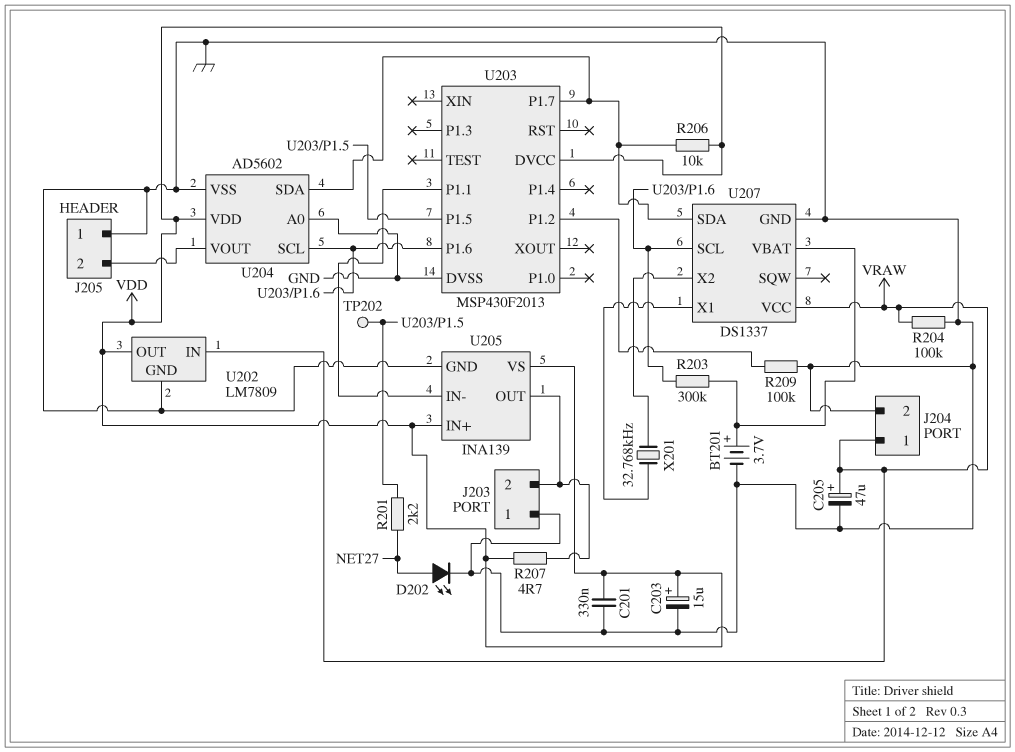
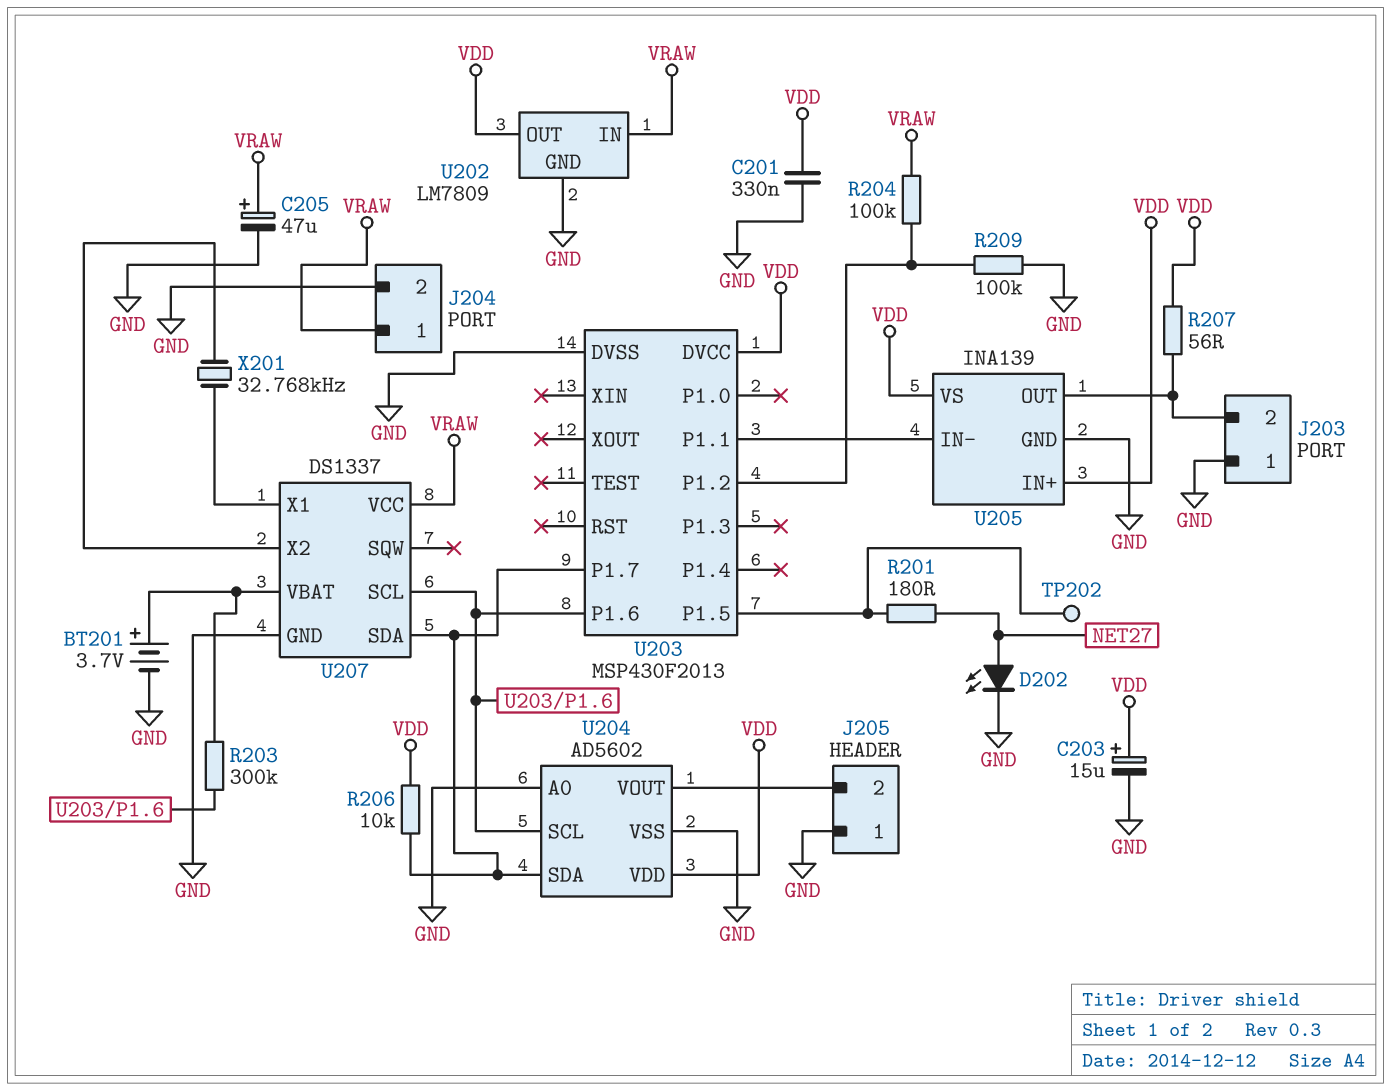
R201: 2.2k (NET27, U203/P1.5) -> 180 (NET27, U203/P1.5)
R204: 100k (GND, VRAW) -> 100k (U203/P1.2, VRAW)
R207: 4.7 (J203/2, VDD) -> 56 (J203/2, VDD)

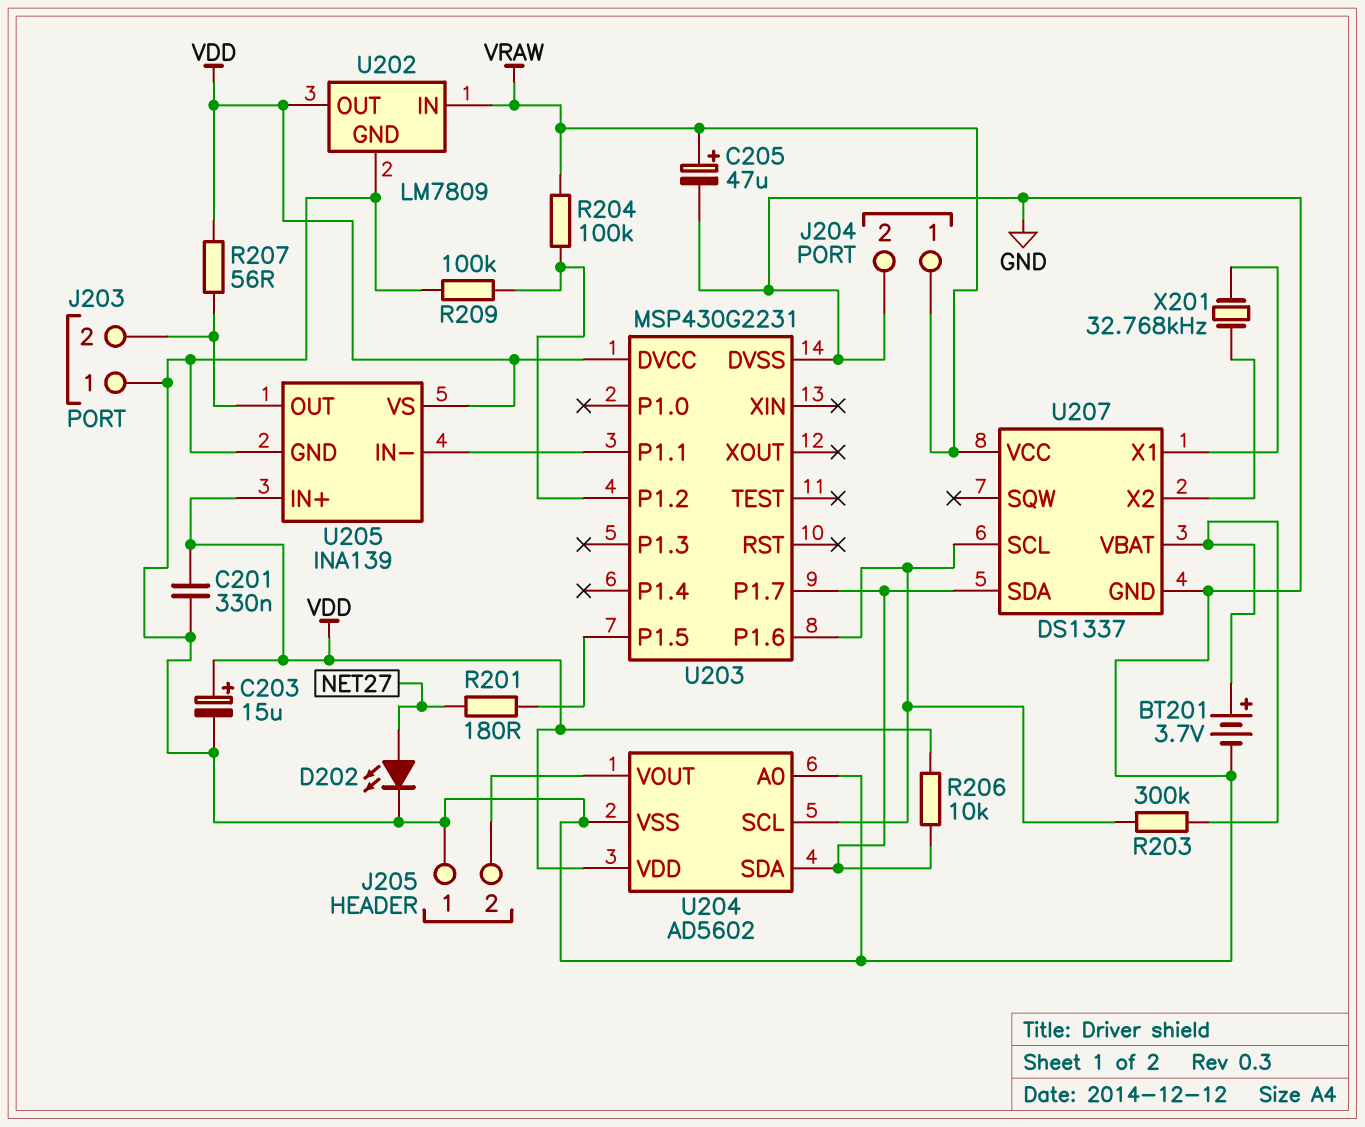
TP202: test point (U203/P1.5) -> none
U203: MSP430F2013 -> MSP430G2231

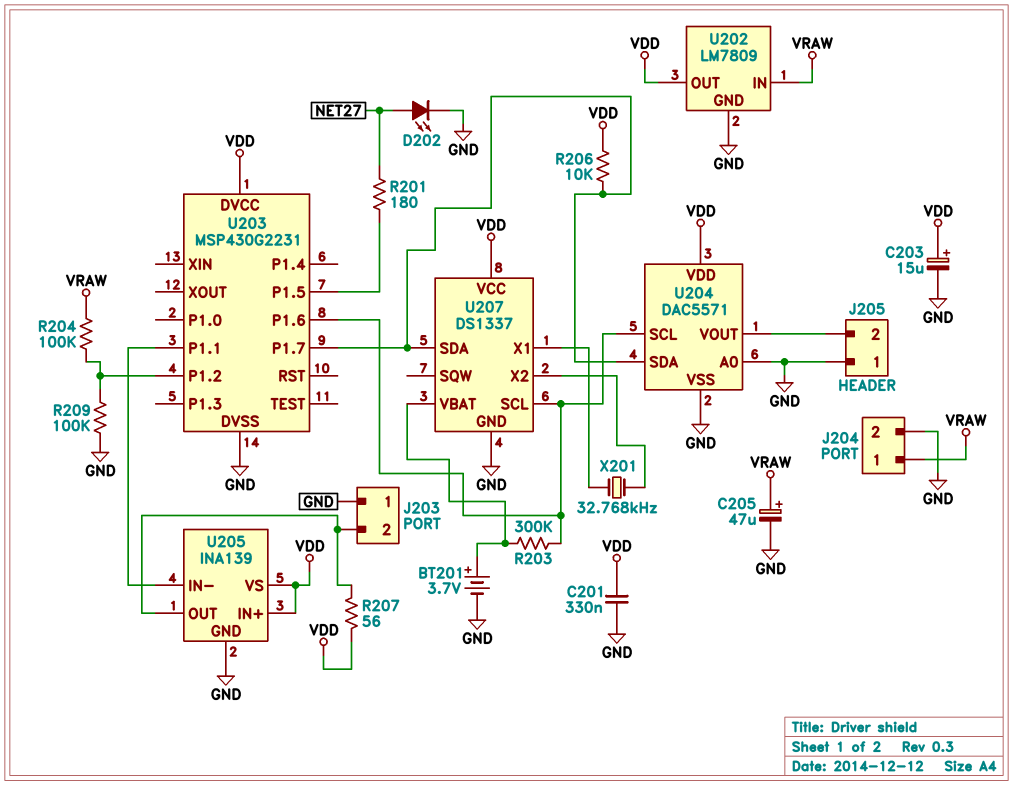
U204: AD5602 -> DAC5571
U207 pin VCC: VRAW -> VDD

